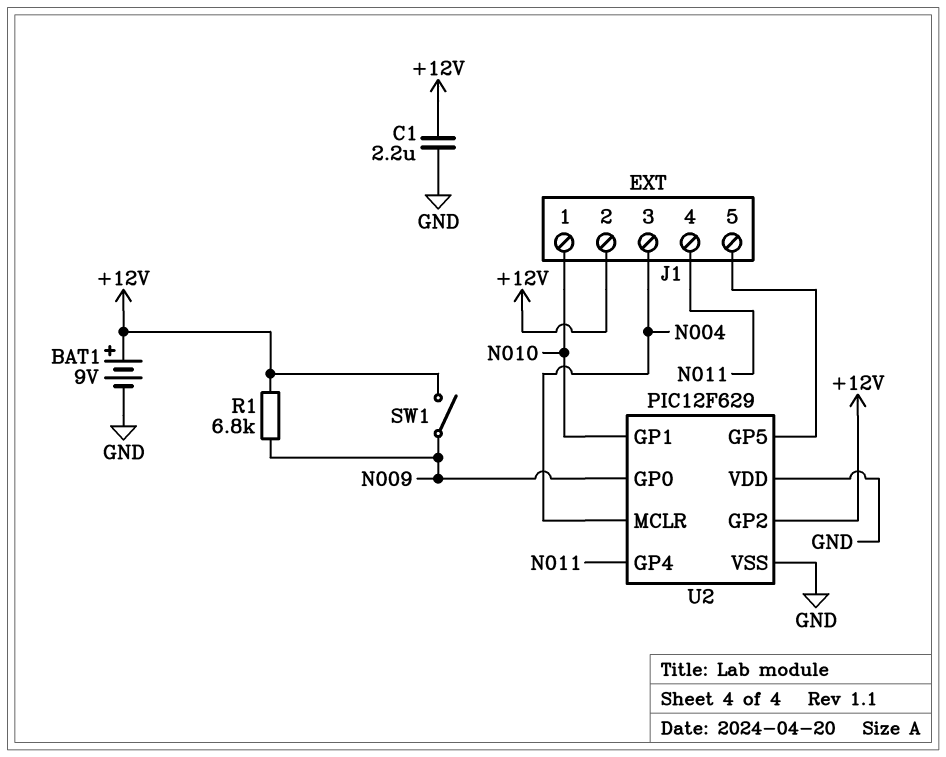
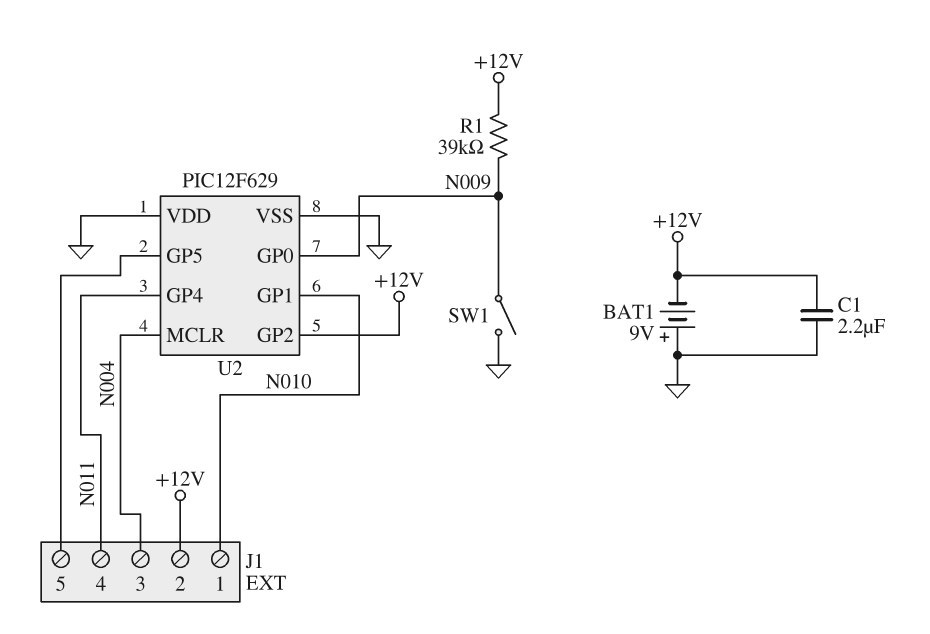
BAT1: 9V (plus +12V, minus GND) -> 9V (plus GND, minus +12V)
R1: 6.8k (+12V, N009) -> 39k (+12V, N009)
SW1: switch (+12V, N009) -> switch (GND, N009)

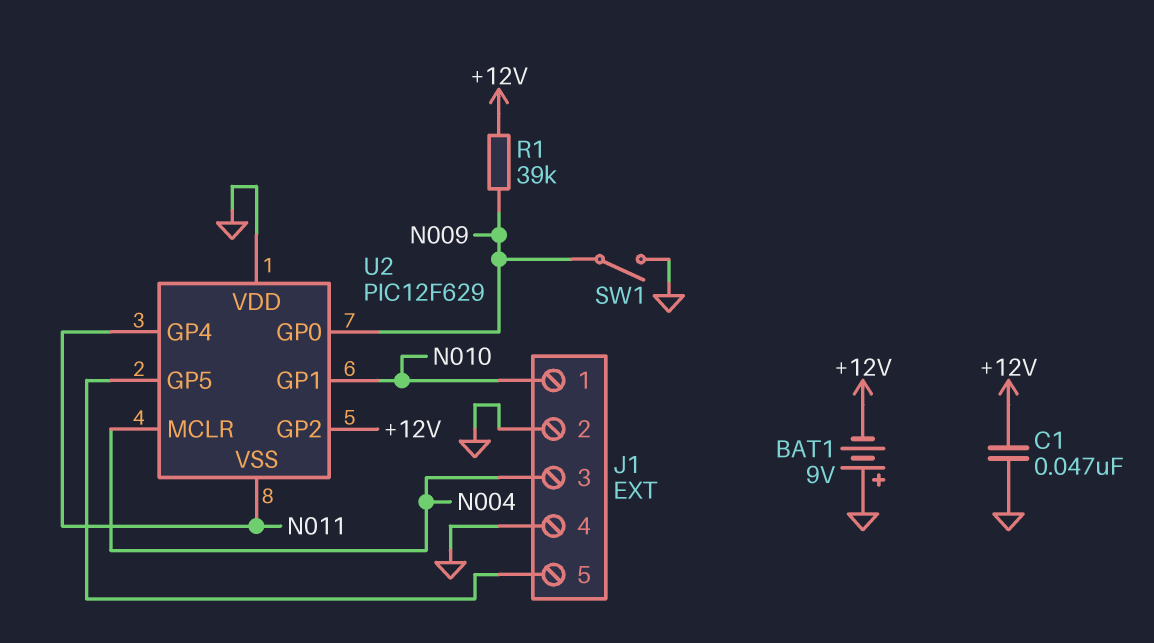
C1: 2.2uF (+12V, GND) -> 47nF (+12V, GND)
J1 pin 2: +12V -> GND
J1 pin 4: N011 -> GND
U2 pin VSS: GND -> N011

